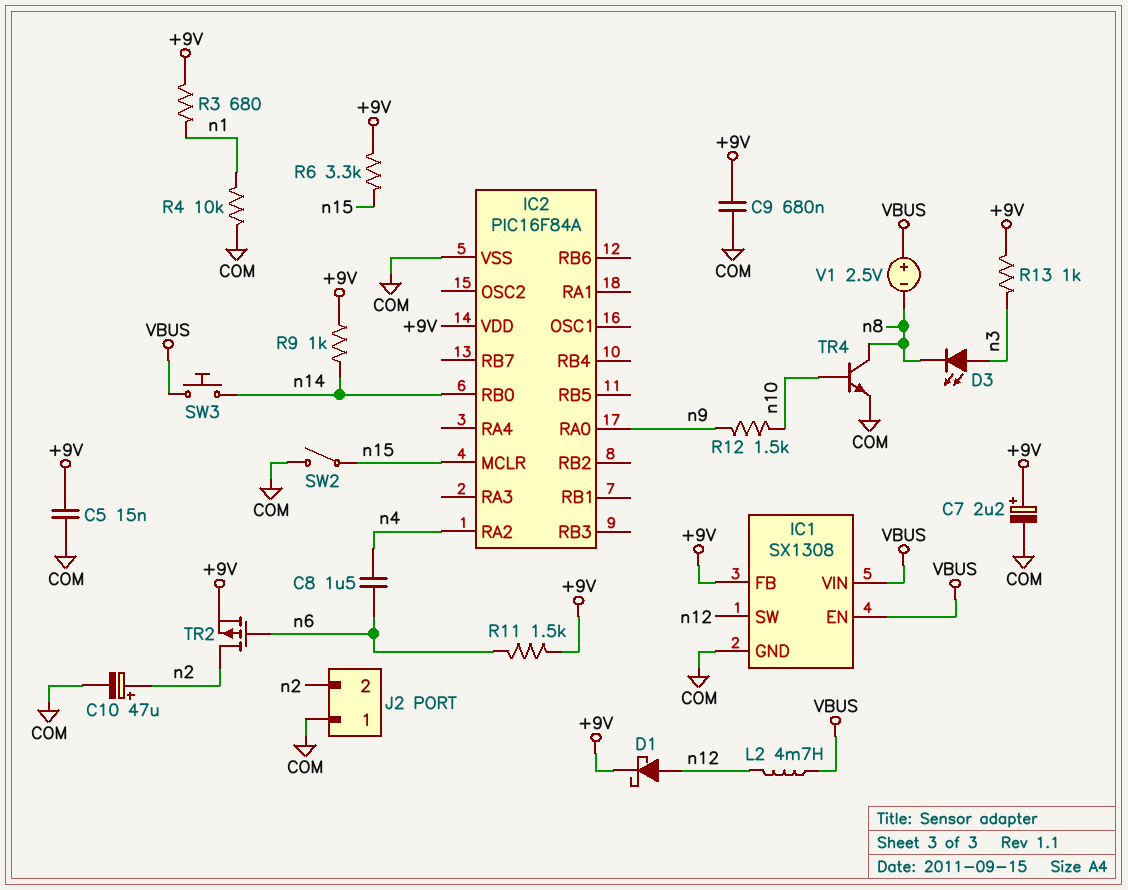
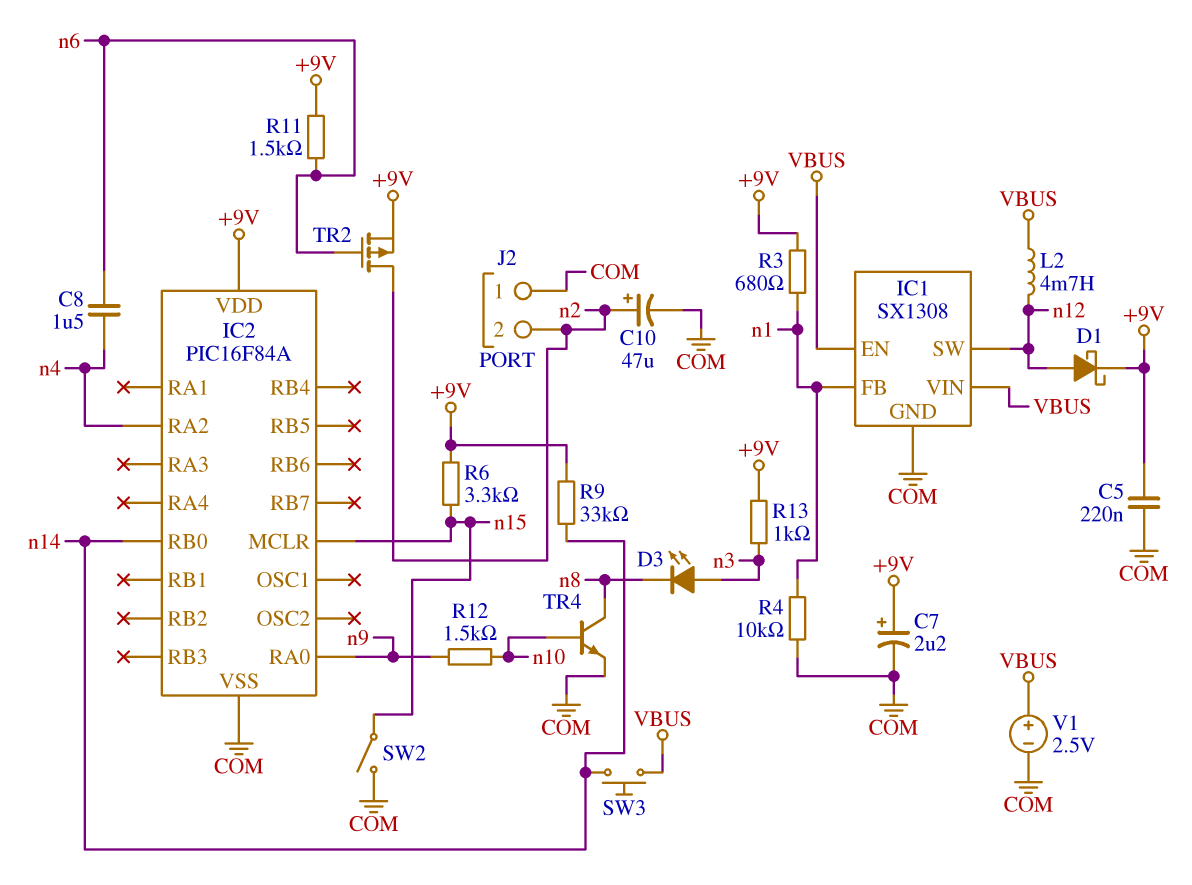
C5: 15nF (+9V, COM) -> 220nF (+9V, COM)
C9: 680nF (+9V, COM) -> none
IC1 pin FB: +9V -> n1
R9: 1k (+9V, n14) -> 33k (+9V, n14)
V1: 2.5V (plus VBUS, minus n8) -> 2.5V (plus VBUS, minus COM)

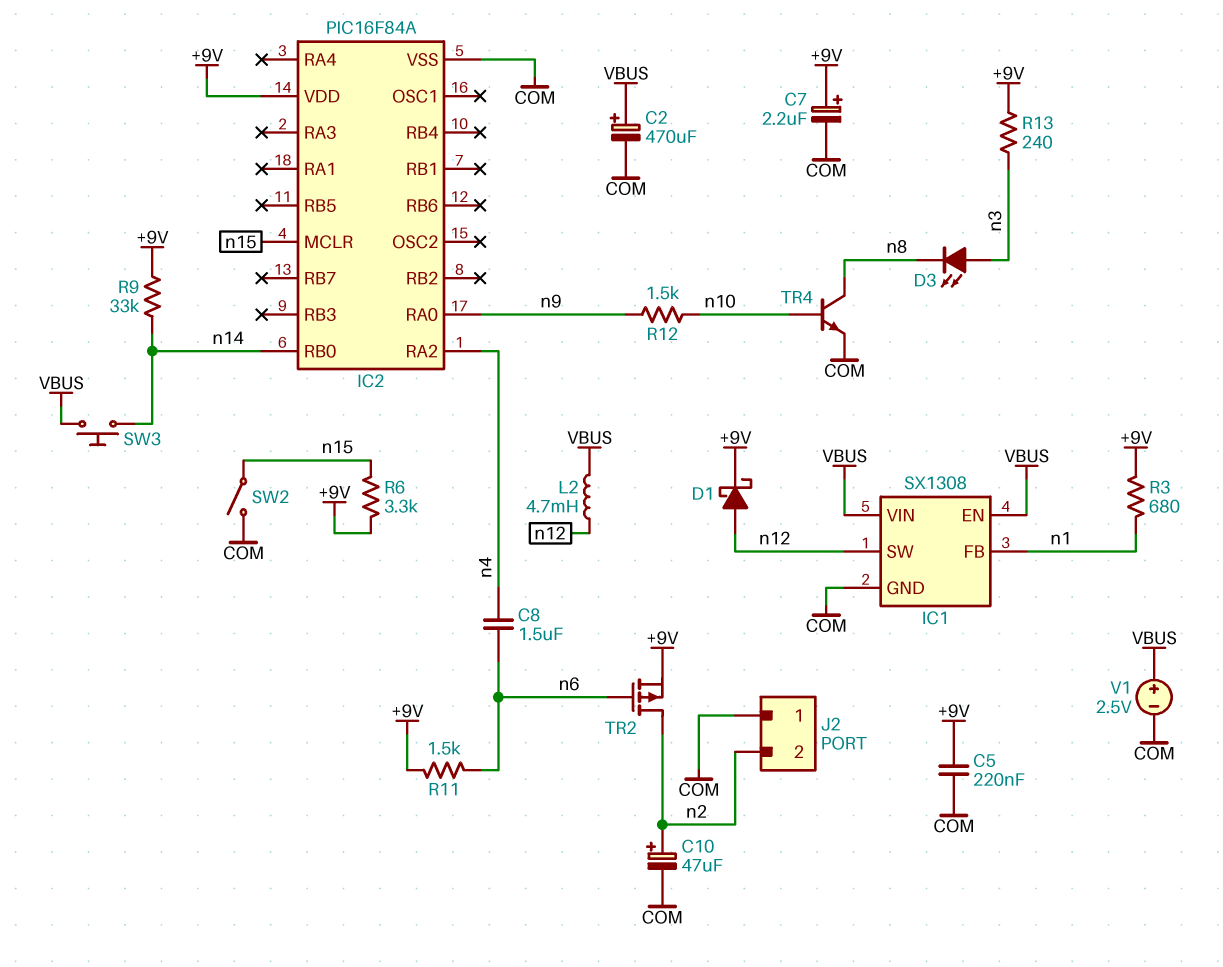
C2: none -> 470uF (plus VBUS, minus COM)
R4: 10k (COM, n1) -> none
R13: 1k (+9V, n3) -> 240 (+9V, n3)

